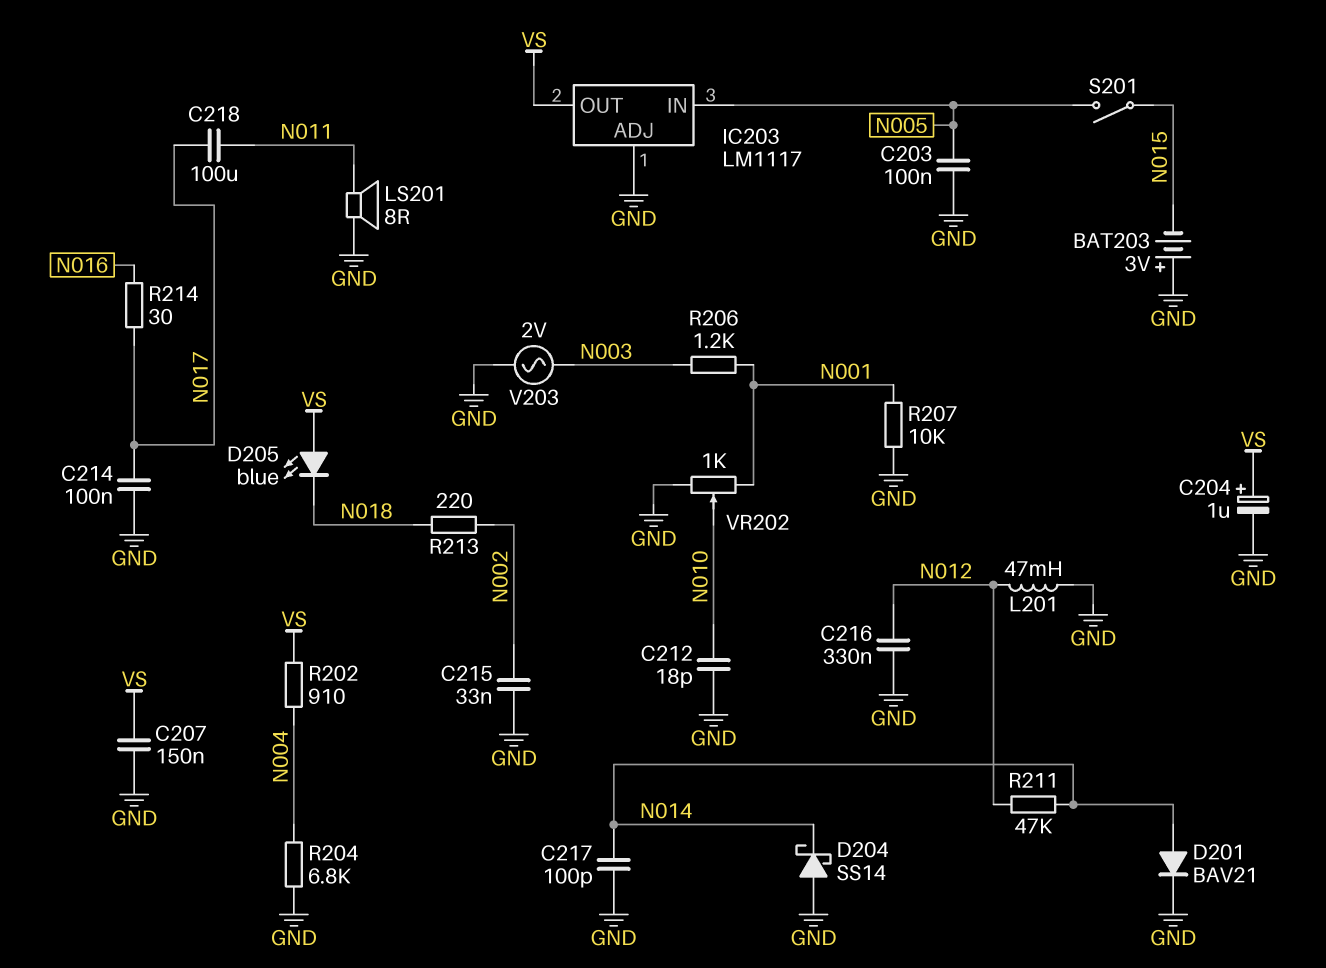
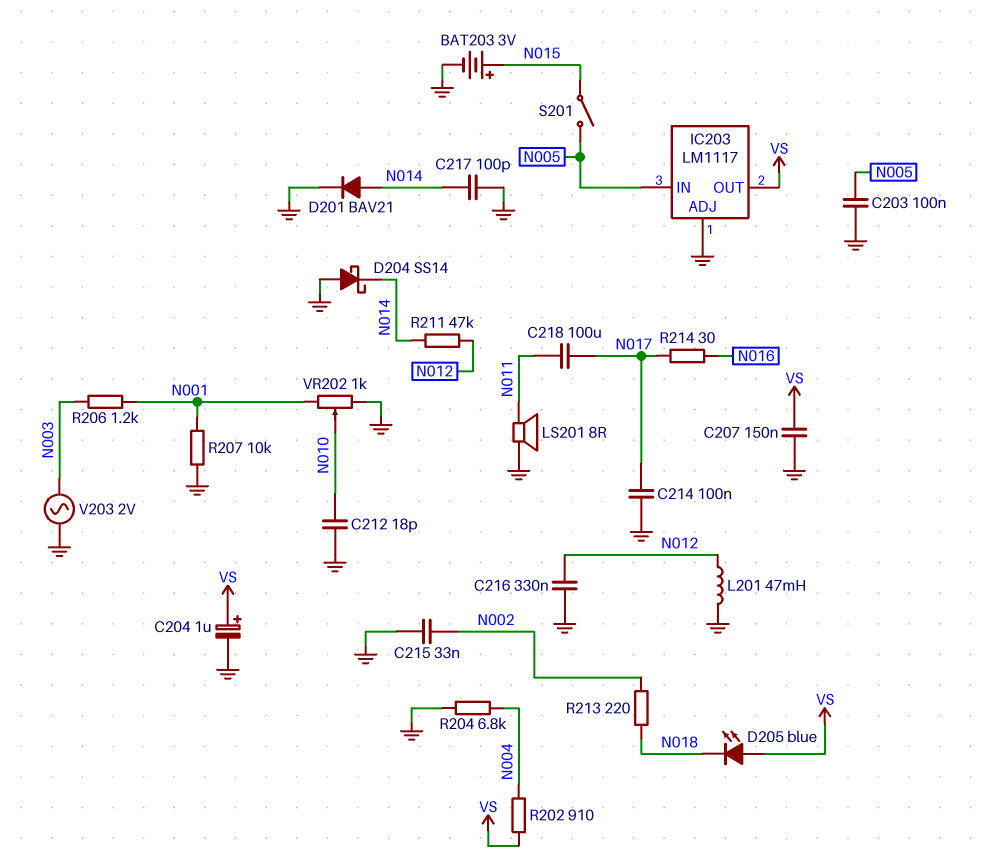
BAT203: 3V (plus GND, minus N015) -> 3V (plus N015, minus GND)

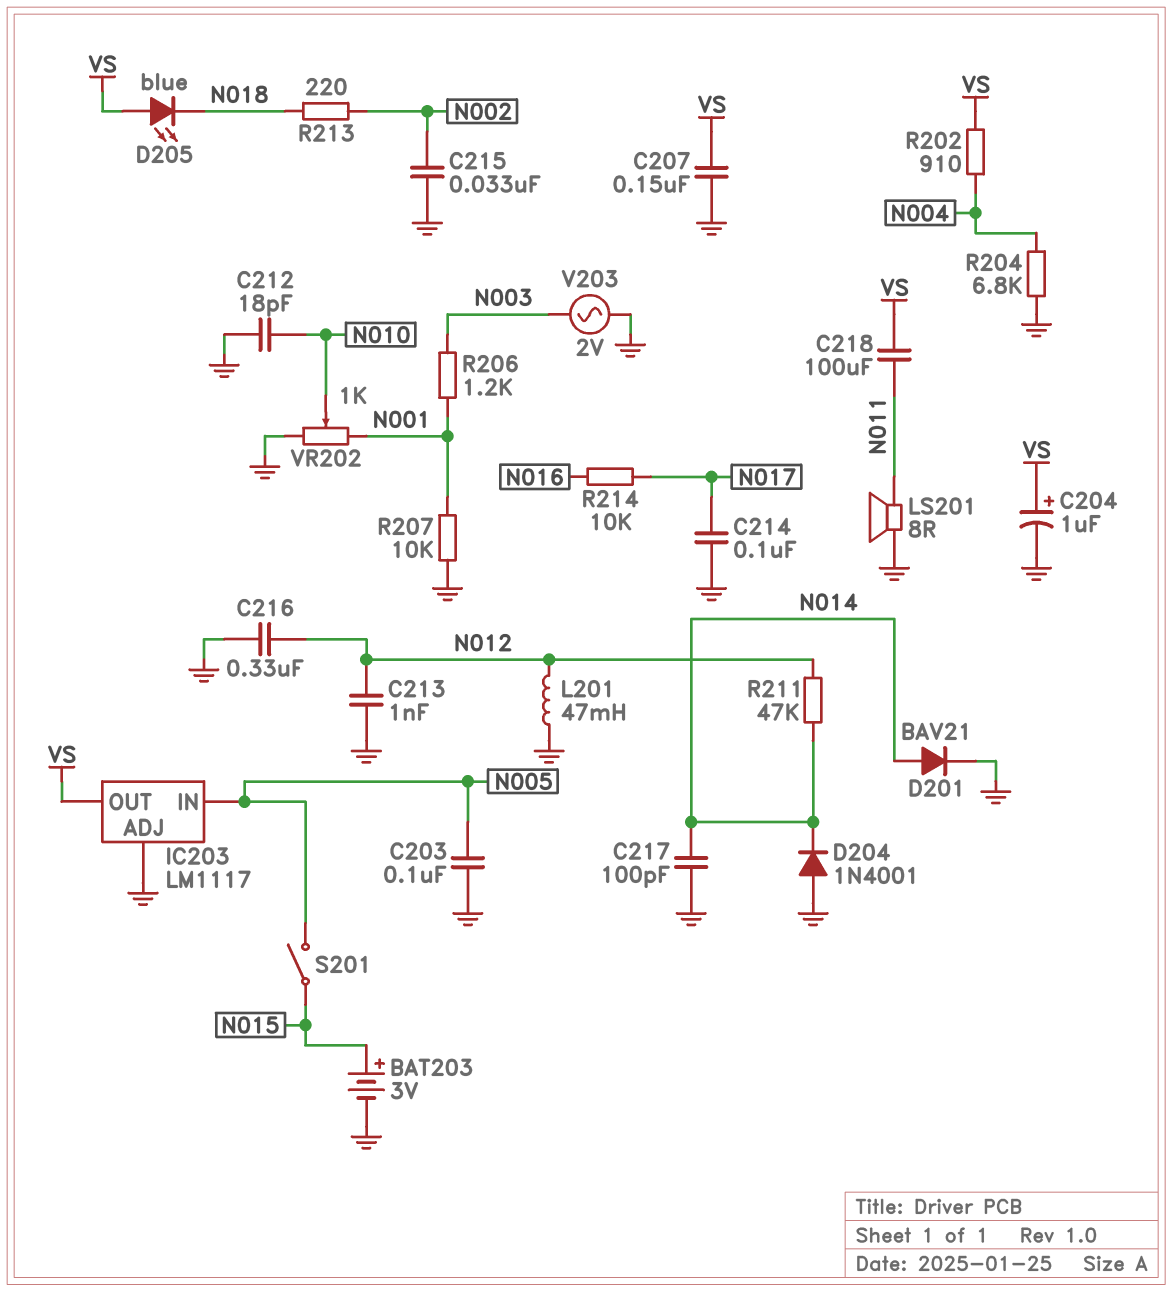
C213: none -> 1nF (GND, N012)
C218: 100uF (N011, N017) -> 100uF (N011, VS)
D204: schottky SS14 (A GND, K N014) -> diode 1N4001 (A GND, K N014)
R214: 30 (N016, N017) -> 10k (N016, N017)

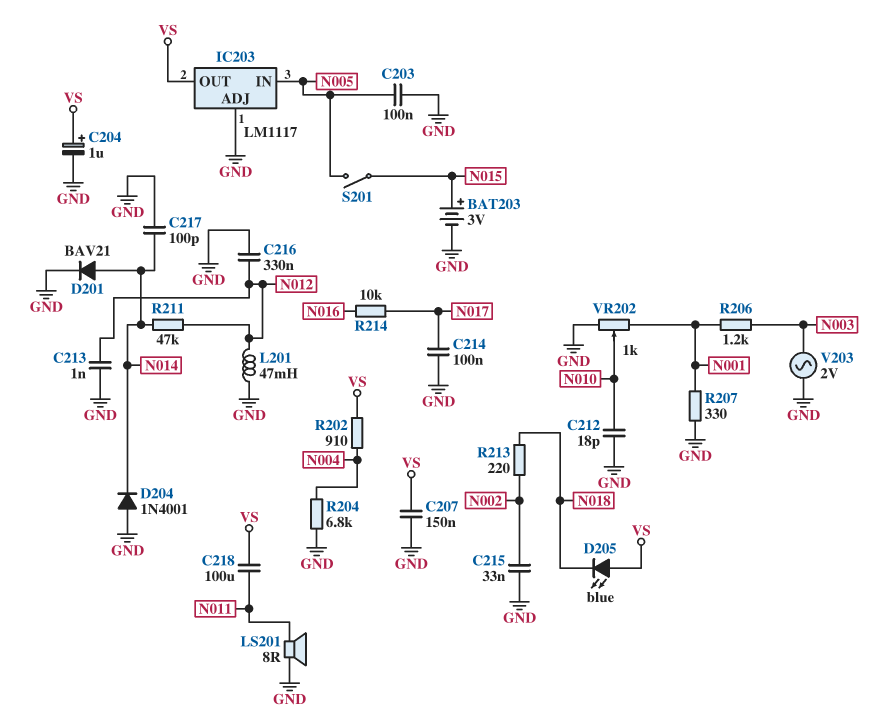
R207: 10k (GND, N001) -> 330 (GND, N001)

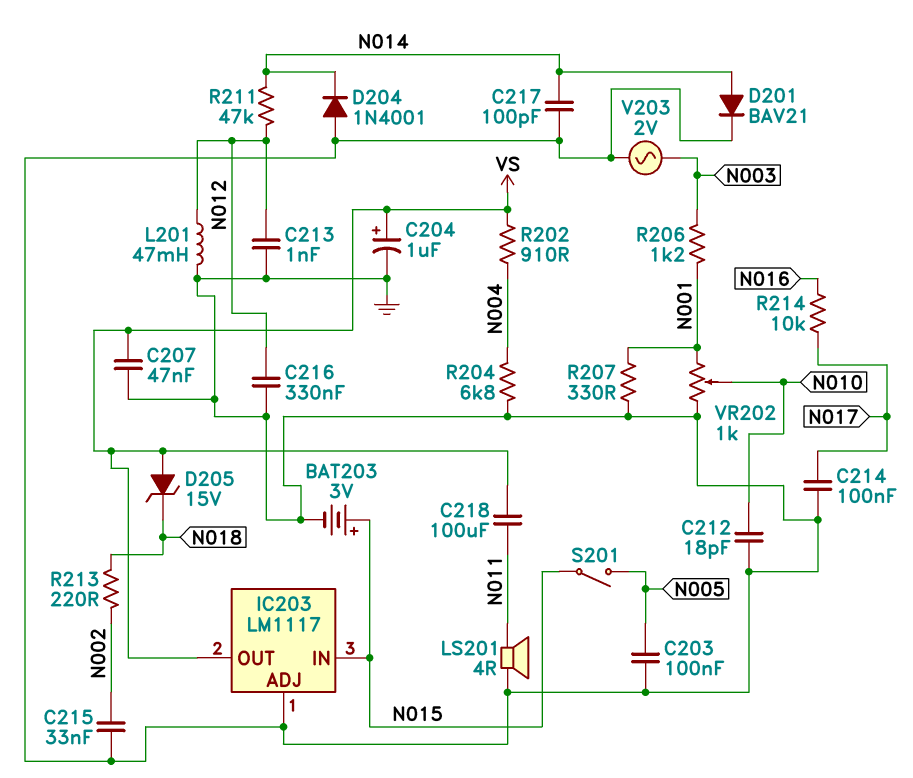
C207: 150nF (GND, VS) -> 47nF (GND, VS)
D205: LED blue (A VS, K N018) -> zener 15V (A VS, K N018)
IC203 pin IN: N005 -> N015
LS201: speaker 8R (GND, N011) -> speaker 4R (GND, N011)

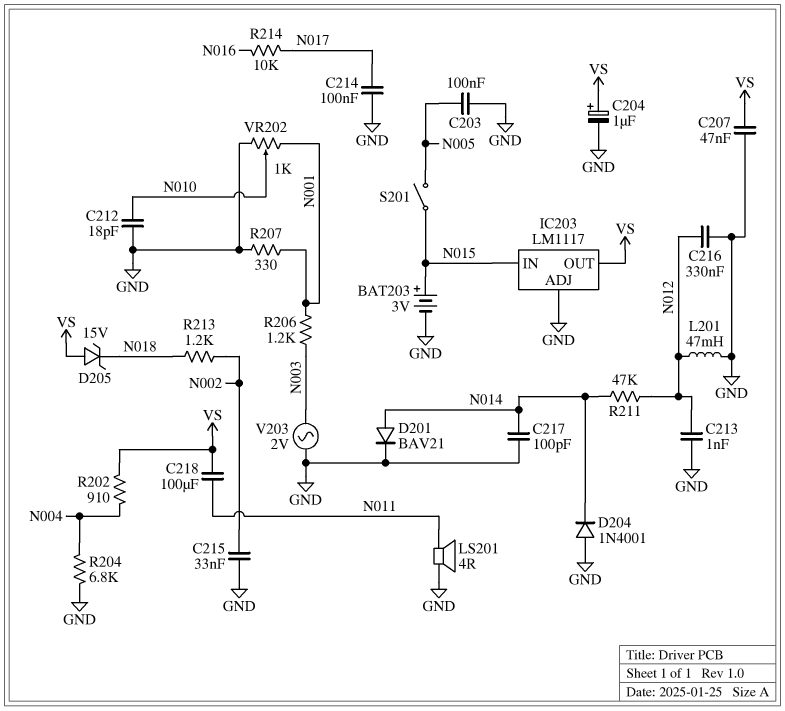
R213: 220 (N002, N018) -> 1.2k (N002, N018)

